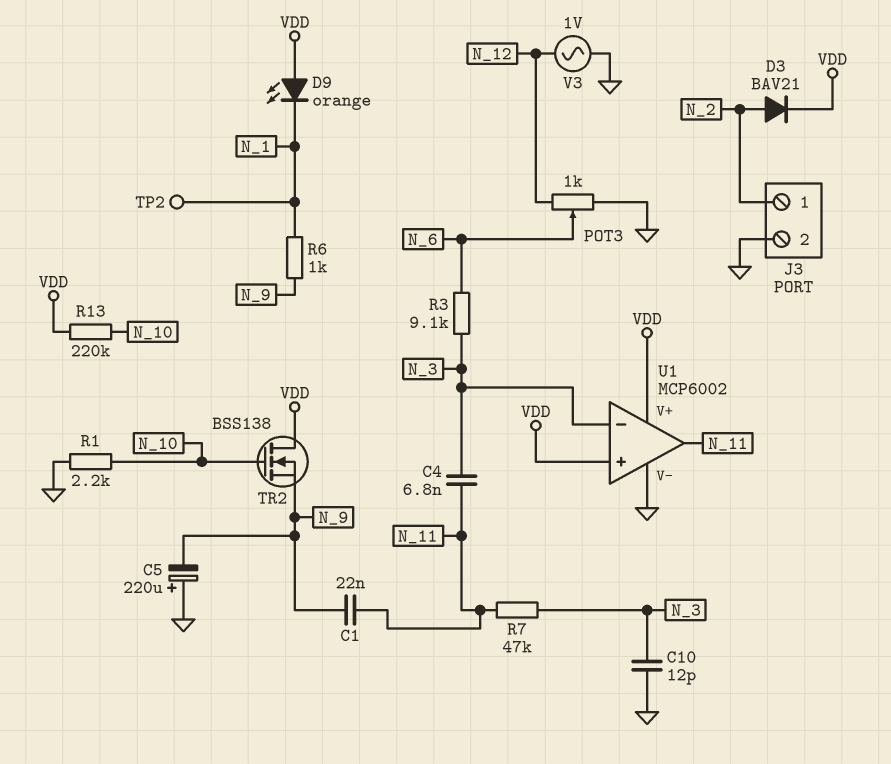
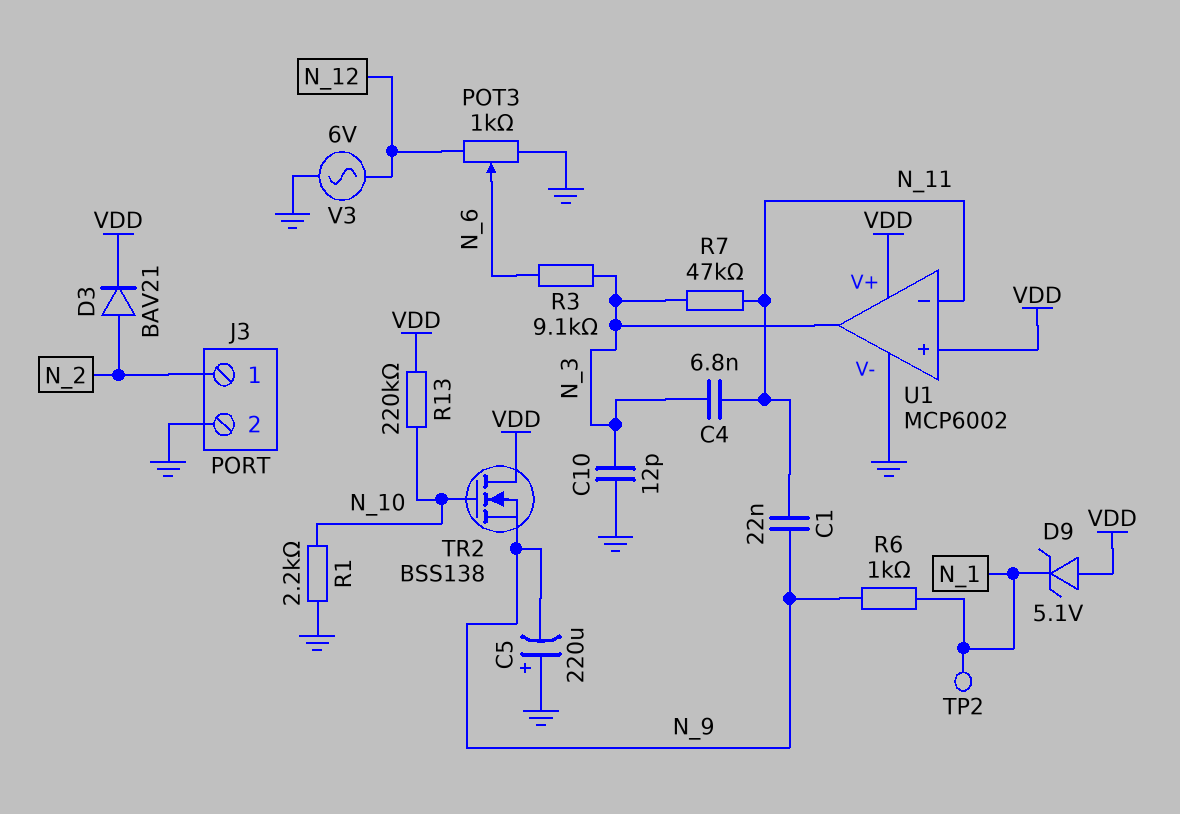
D9: LED orange (A VDD, K N_1) -> zener 5.1V (A VDD, K N_1)
U1 pin in-: N_3 -> N_11
U1 pin out: N_11 -> N_3
V3: AC 1V (GND, N_12) -> AC 6V (GND, N_12)

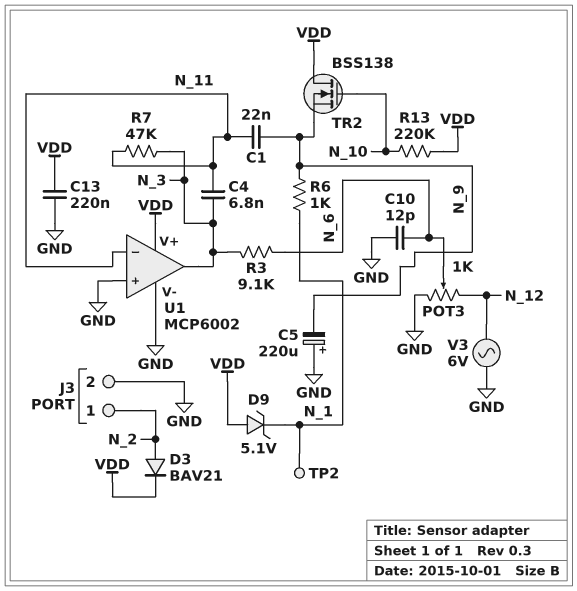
C10: 12pF (GND, N_3) -> 12pF (GND, N_6)
C13: none -> 220nF (GND, VDD)
R1: 2.2k (GND, N_10) -> none
U1 pin in+: VDD -> GND

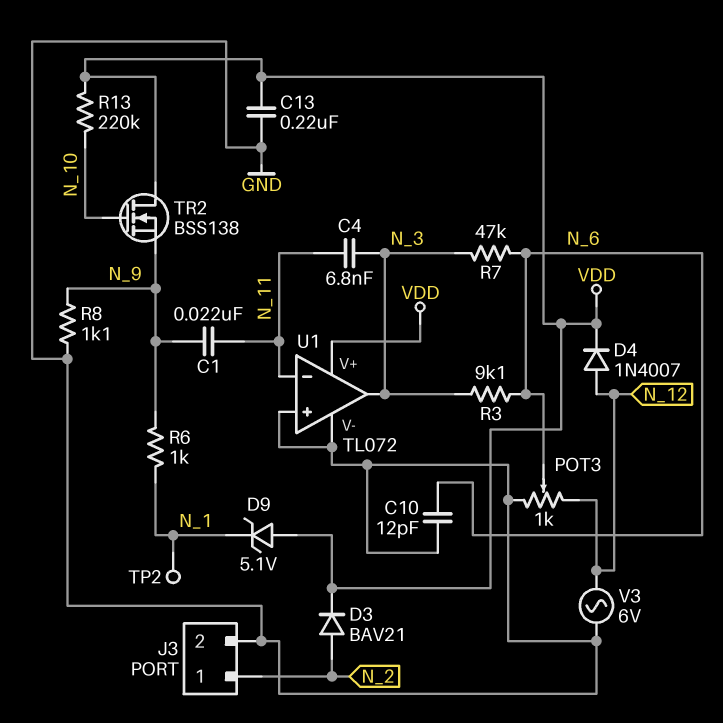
C5: 220uF (plus GND, minus N_9) -> none
D4: none -> diode 1N4007 (A N_12, K VDD)
R7: 47k (N_3, N_11) -> 47k (N_3, N_6)
R8: none -> 1.1k (GND, N_9)
U1: MCP6002 -> TL072

